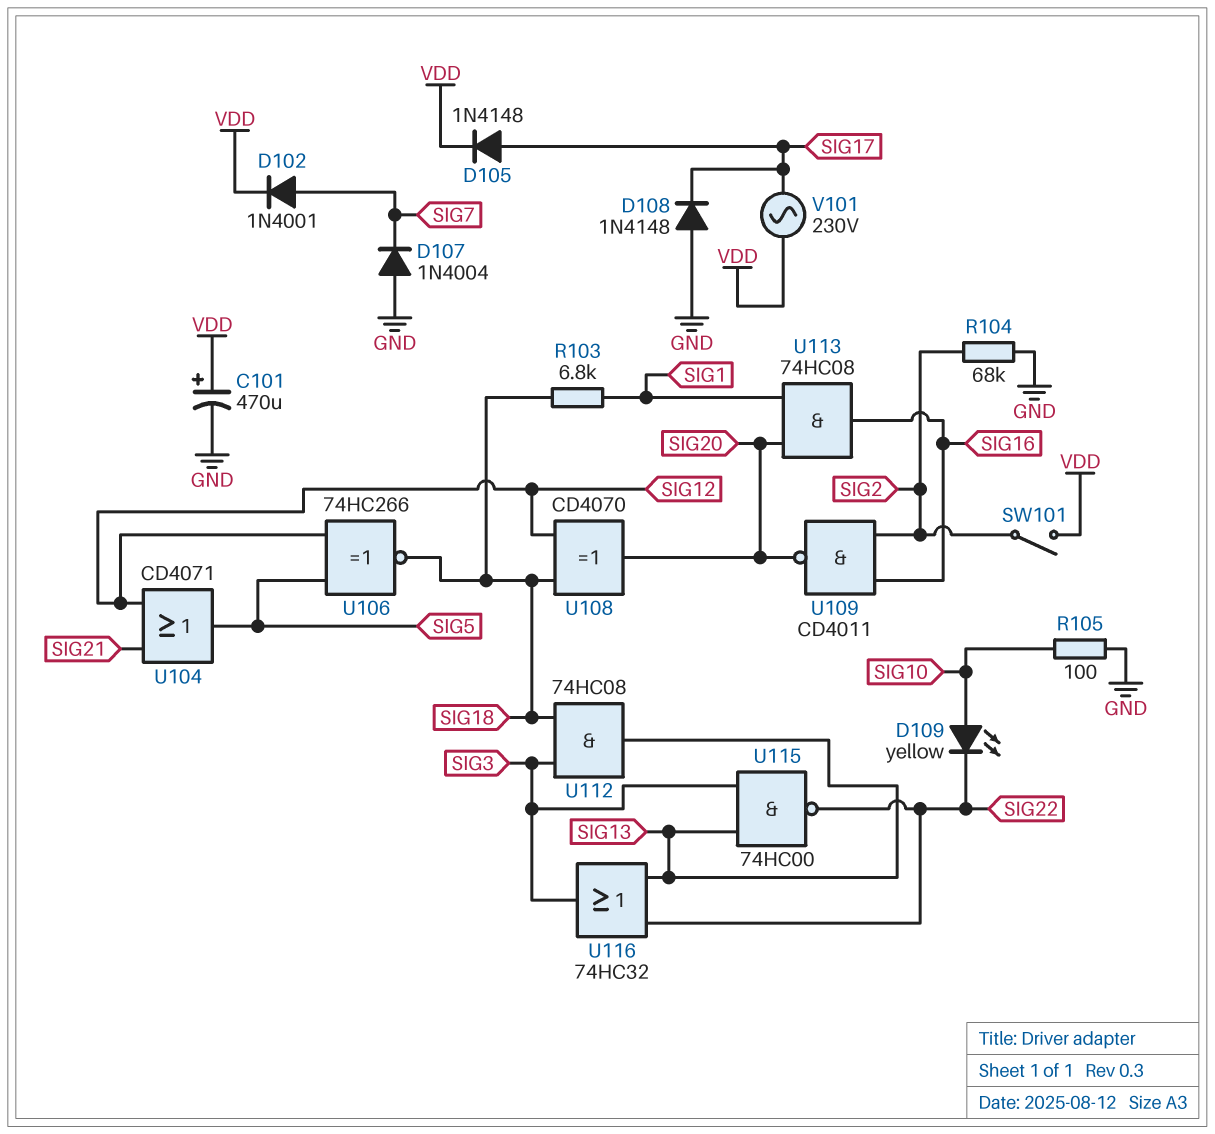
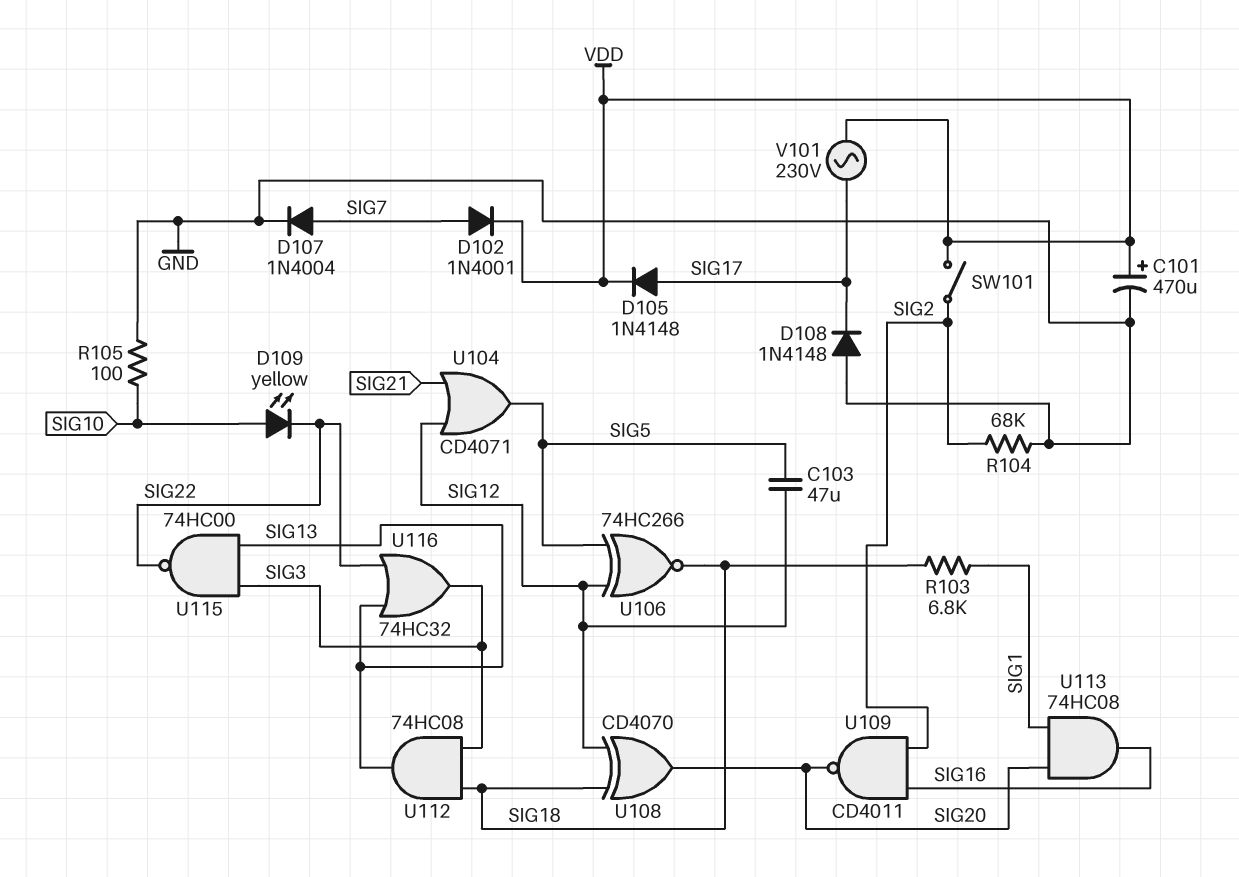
C103: none -> 47uF (SIG5, SIG12)
D107: diode 1N4004 (A GND, K SIG7) -> diode 1N4004 (A SIG7, K GND)

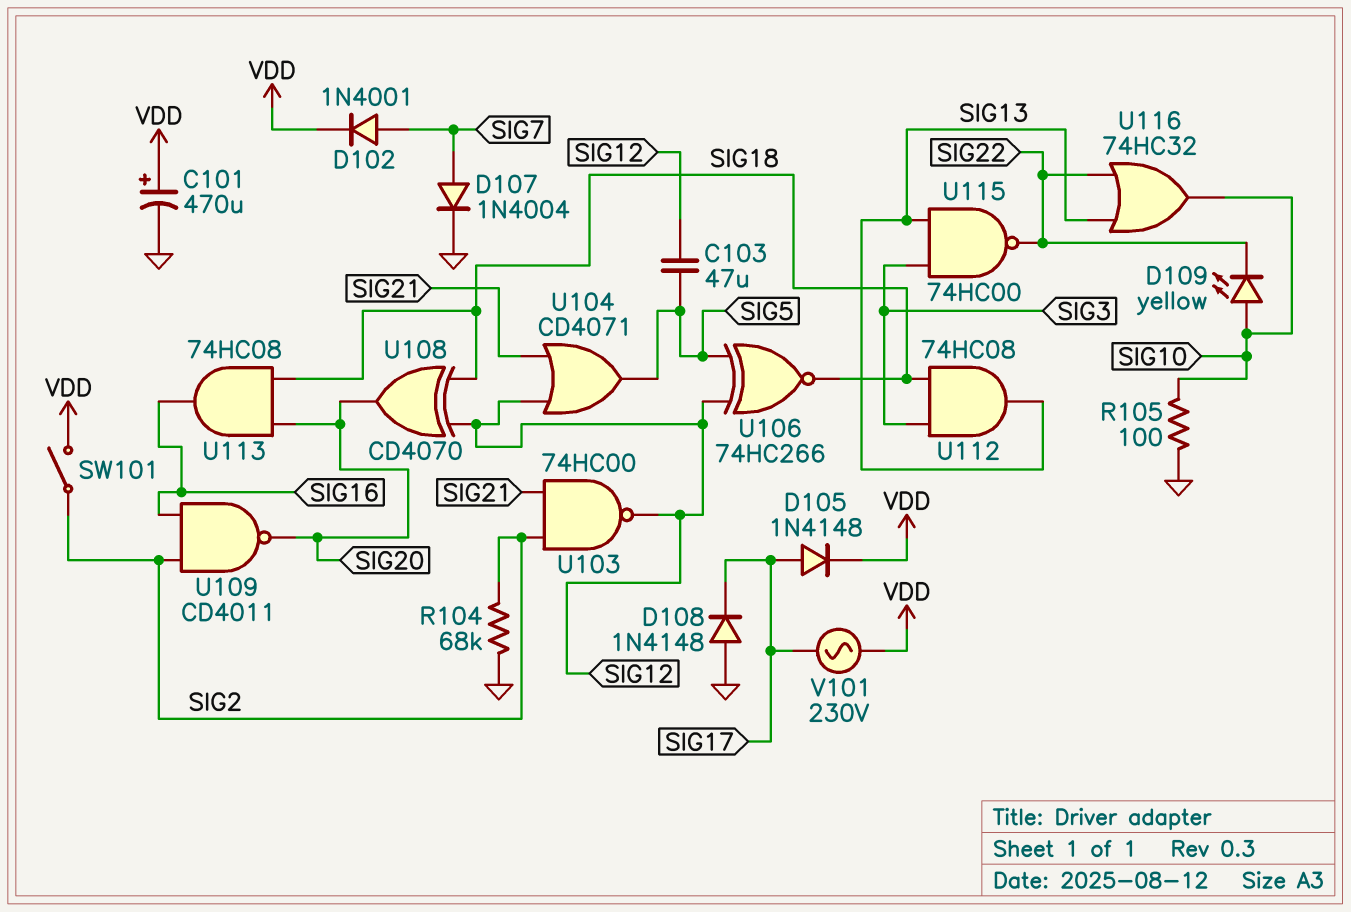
R103: 6.8k (SIG1, SIG18) -> none
U103: none -> NAND 74HC00 (in SIG2, in SIG21, out SIG12)
U113: AND 74HC08 (in SIG1, in SIG20, out SIG16) -> AND 74HC08 (in SIG18, in SIG20, out SIG16)
U116: OR 74HC32 (in SIG13, in SIG22, out SIG3) -> OR 74HC32 (in SIG13, in SIG22, out SIG10)

